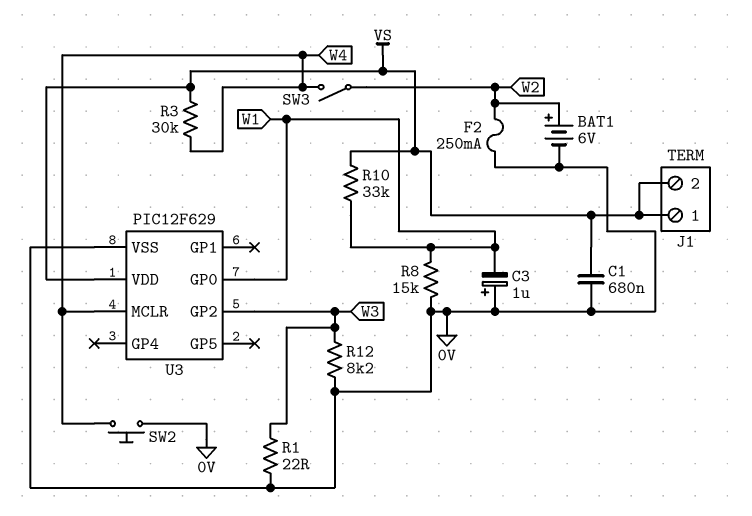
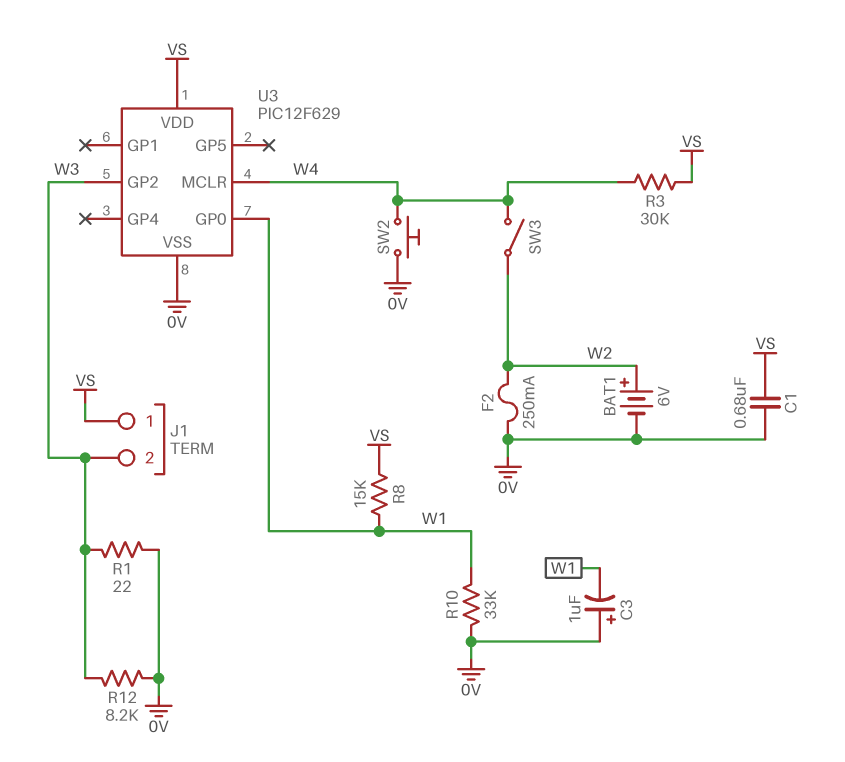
J1 pin 2: VS -> W3
R8: 15k (0V, W1) -> 15k (VS, W1)
R10: 33k (VS, W1) -> 33k (0V, W1)

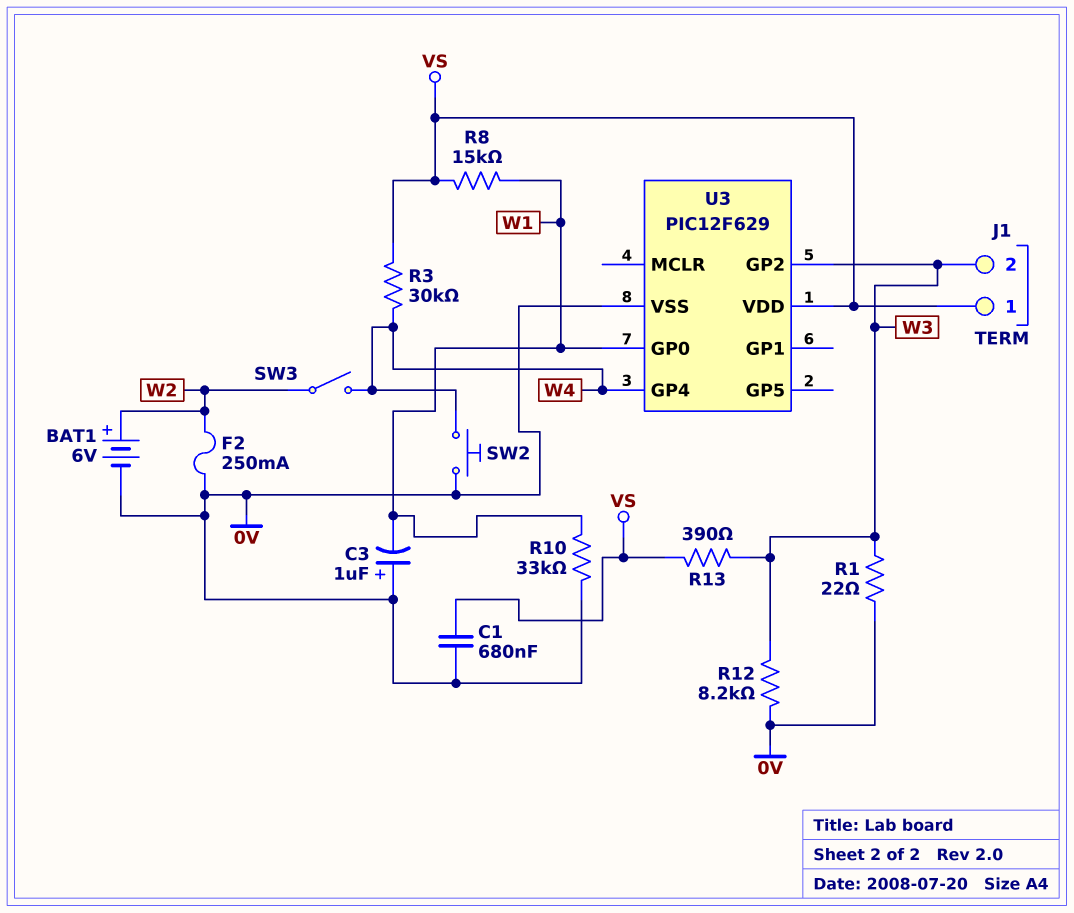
R13: none -> 390 (VS, W3)
U3 pin GP4: none -> W4
U3 pin MCLR: W4 -> none

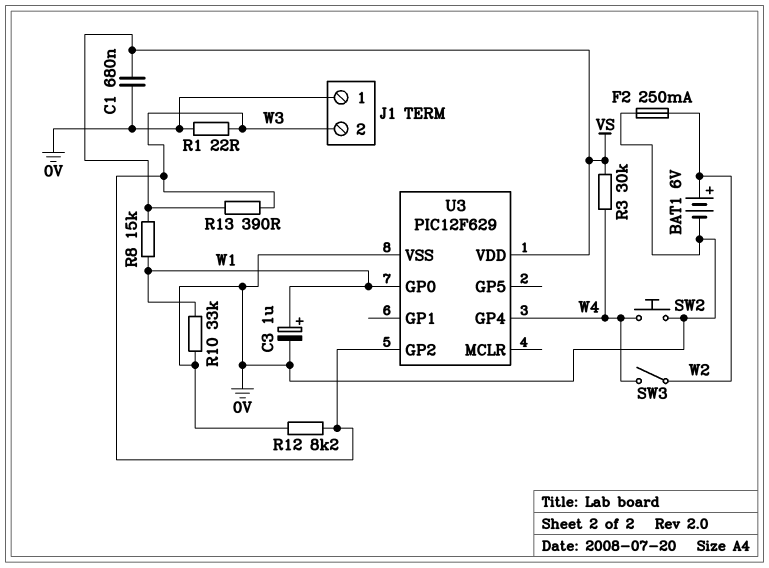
C3: 1uF (plus 0V, minus W1) -> 1uF (plus W1, minus 0V)
J1 pin 1: VS -> 0V

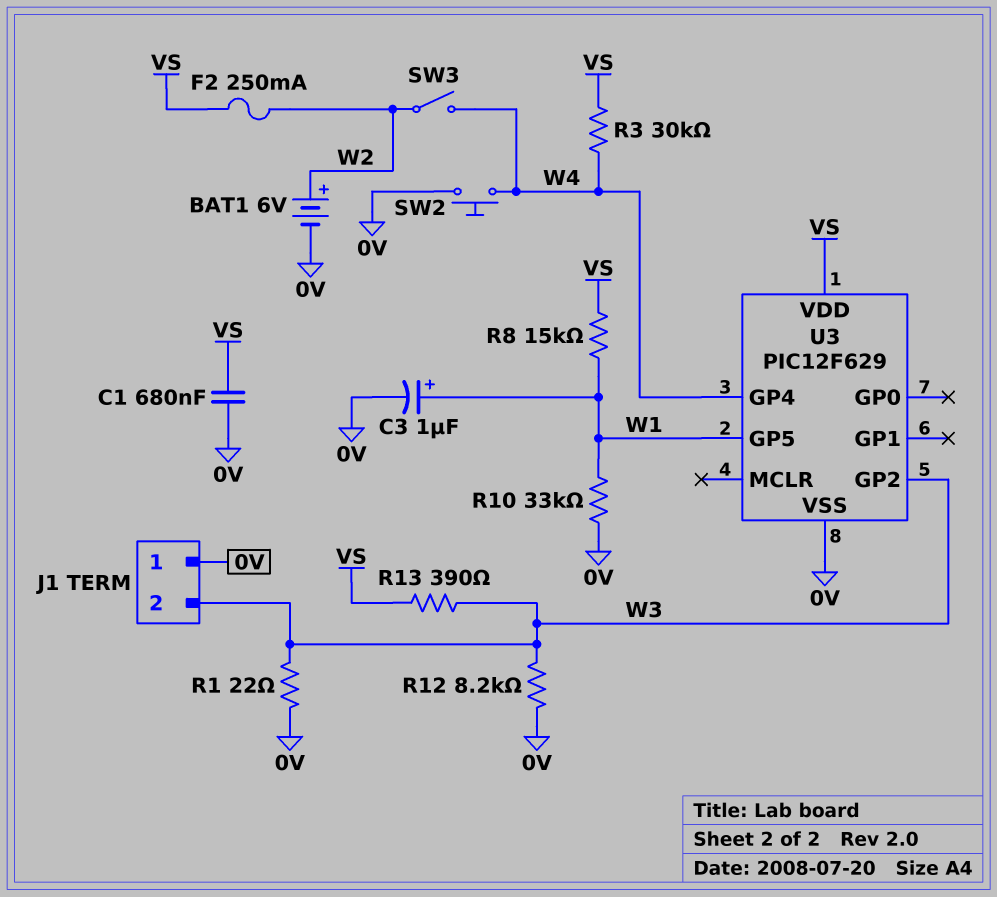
F2: 250mA (0V, W2) -> 250mA (VS, W2)
U3 pin GP0: W1 -> none
U3 pin GP5: none -> W1

